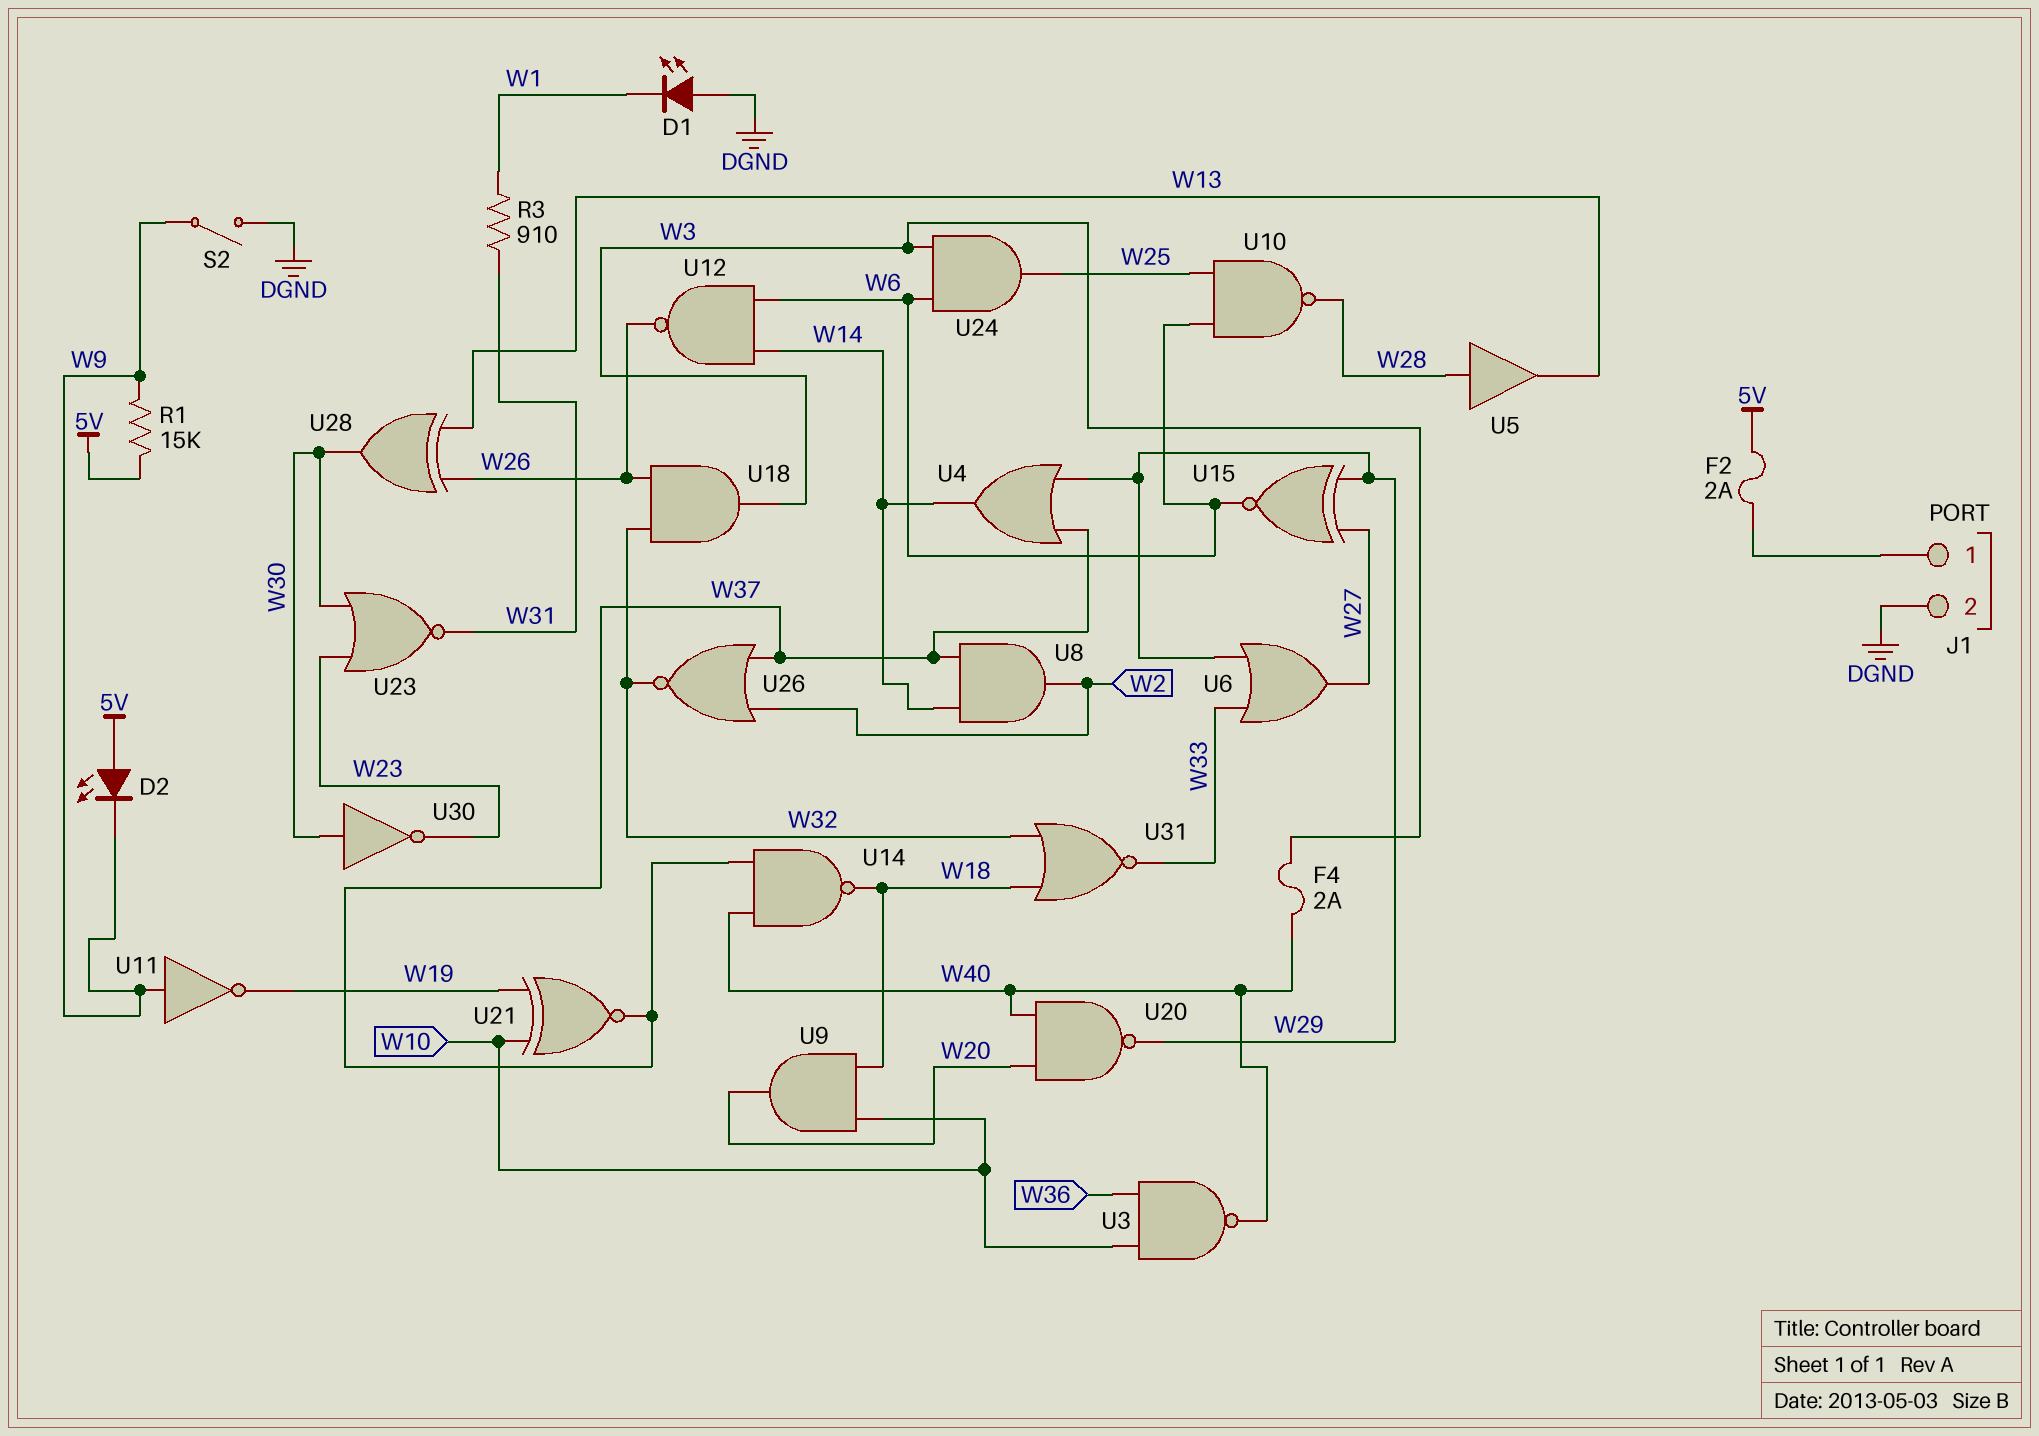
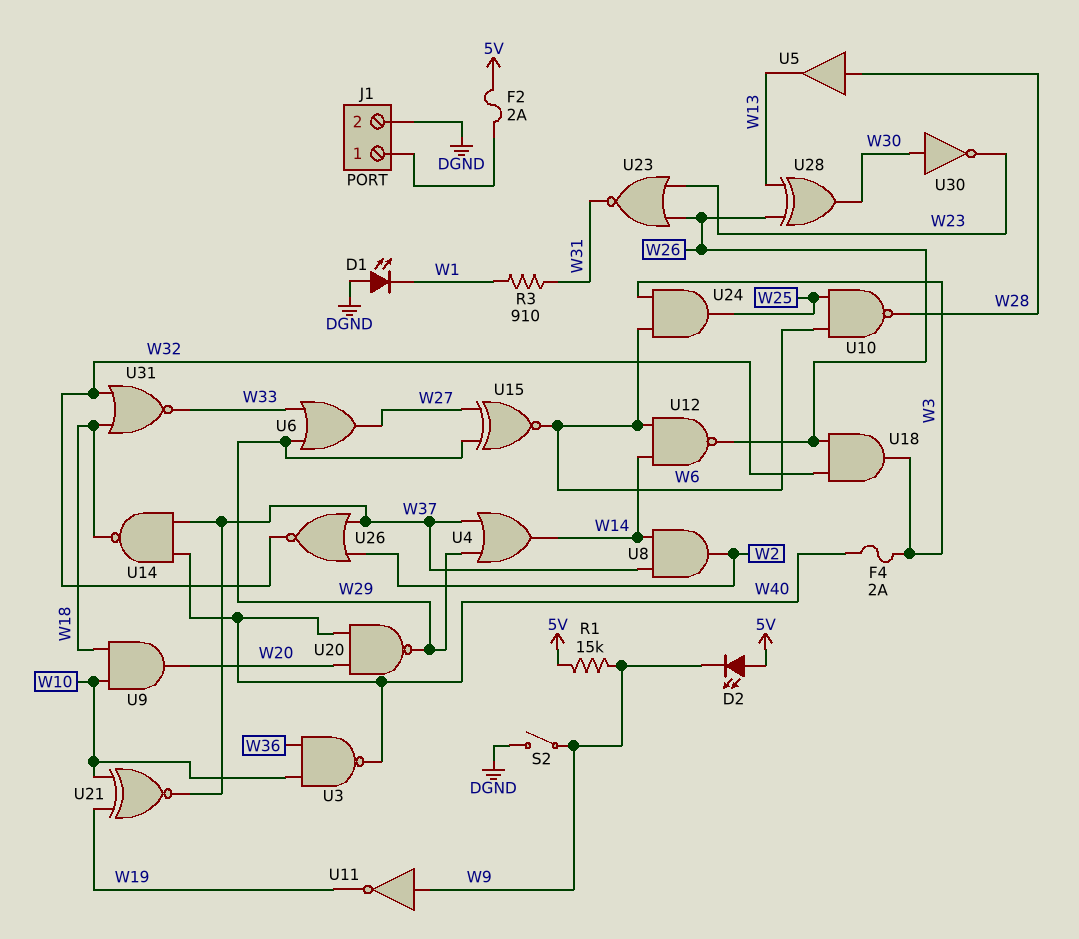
U23: NOR (in W23, in W30, out W31) -> NOR (in W23, in W26, out W31)

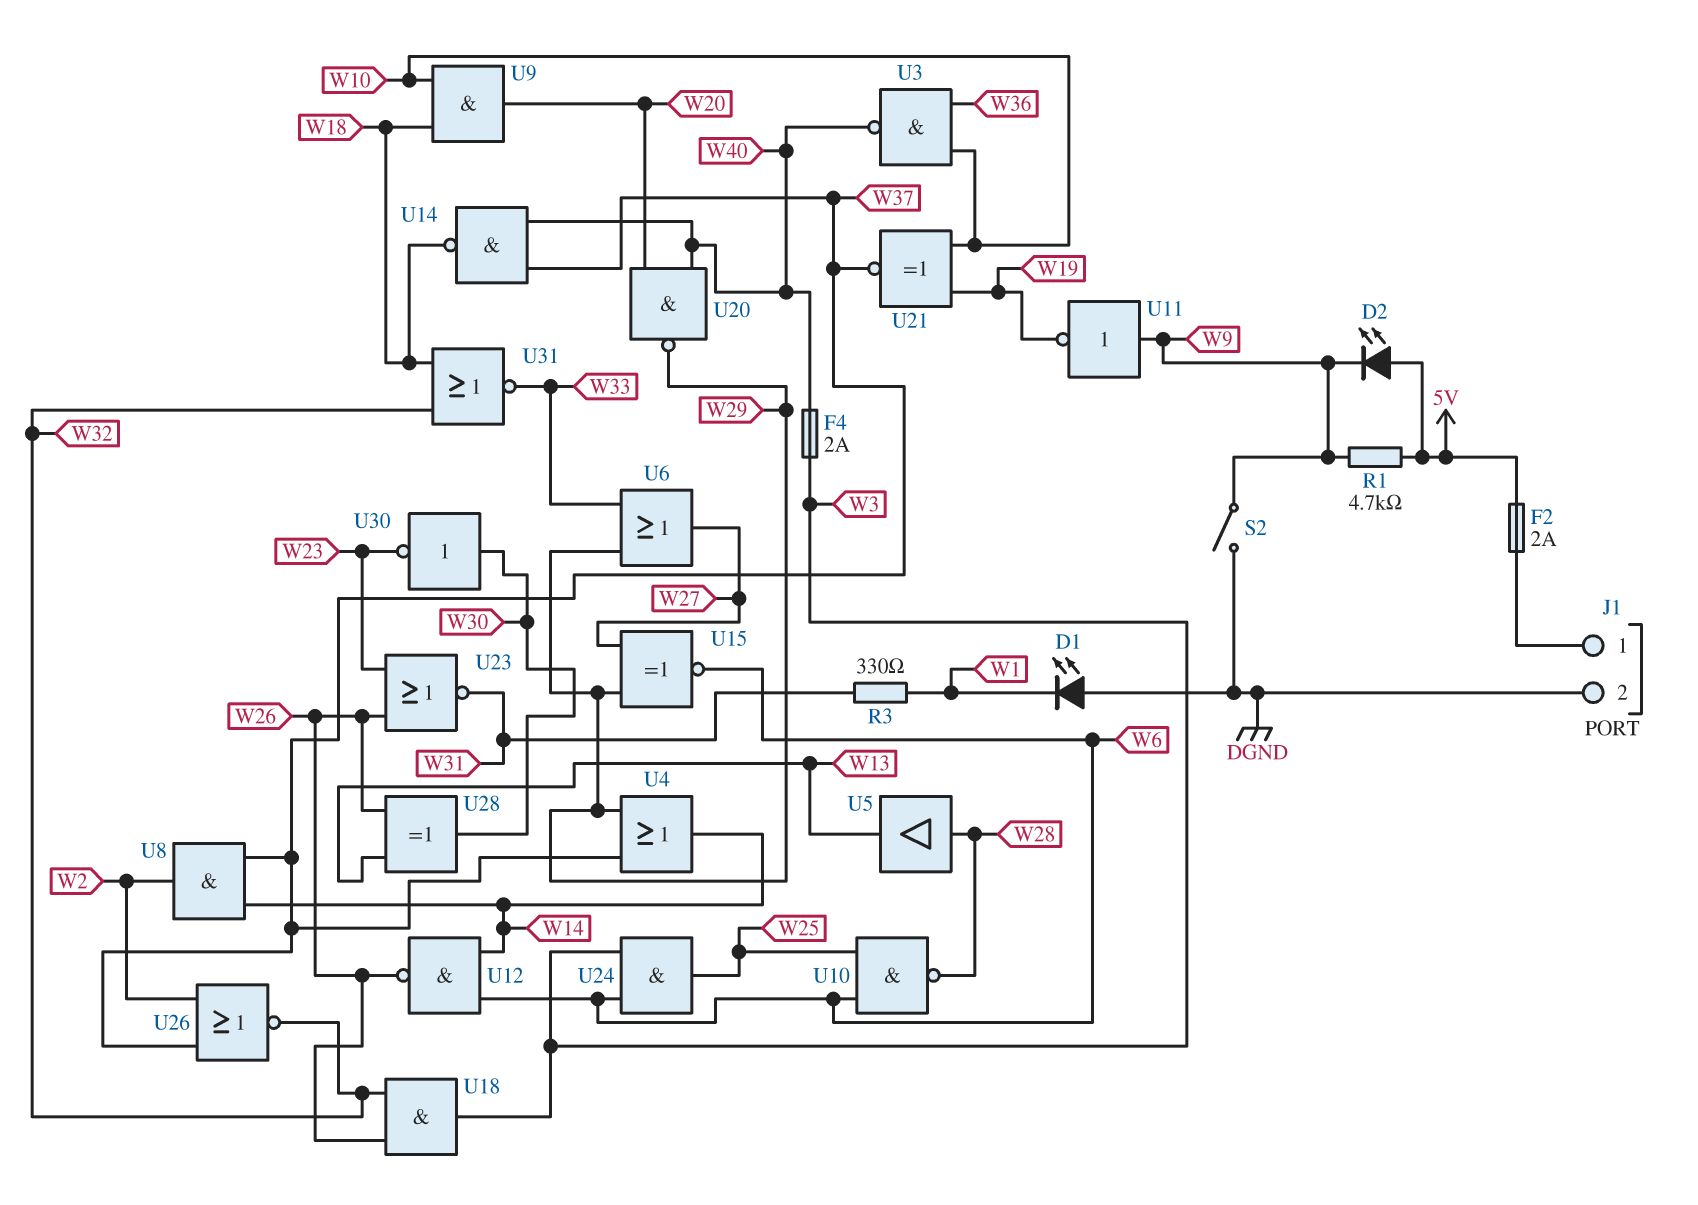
R1: 15k (5V, W9) -> 4.7k (5V, W9)
R3: 910 (W1, W31) -> 330 (W1, W31)

